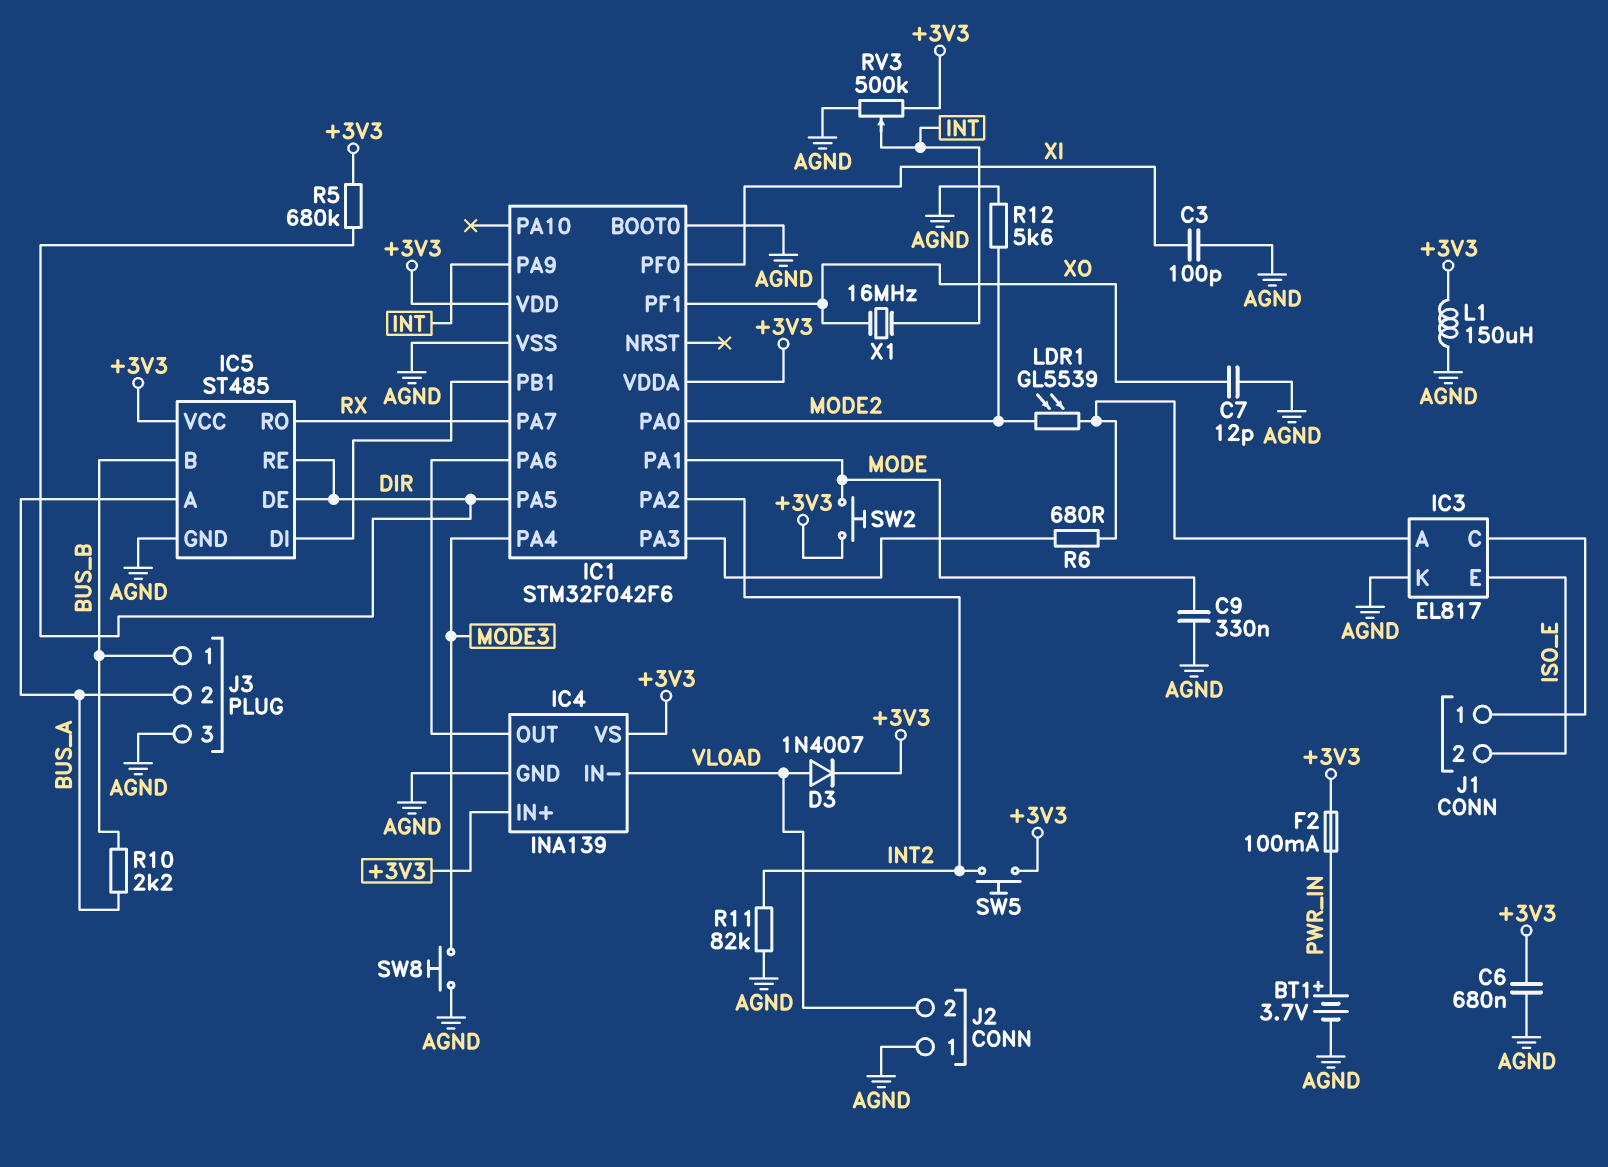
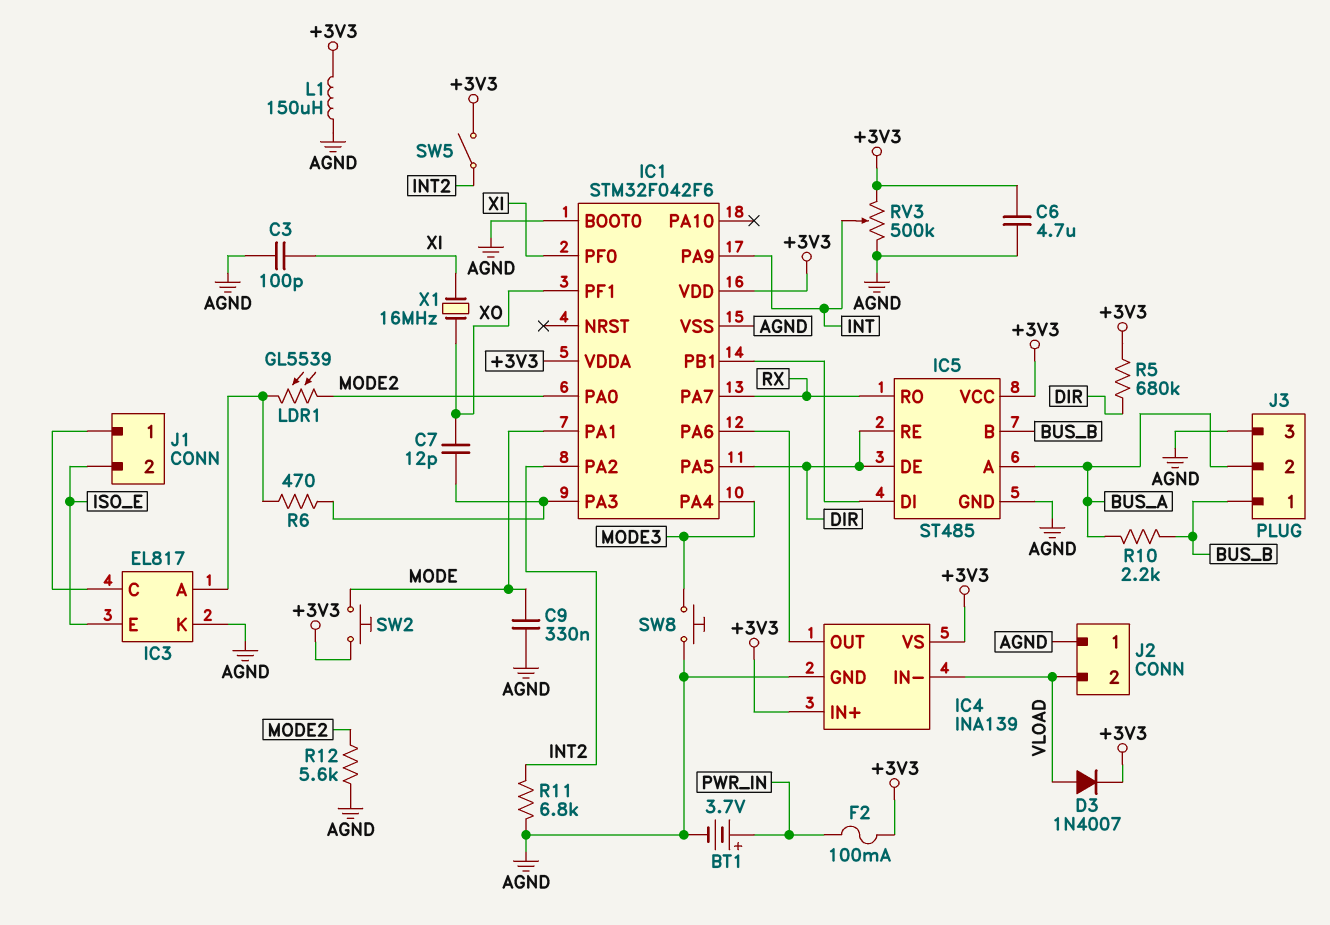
C6: 680nF (+3V3, AGND) -> 4.7uF (+3V3, AGND)
C7: 12pF (AGND, XO) -> 12pF (IC1/PA3, XO)
R6: 680 (IC1/PA3, IC3/A) -> 470 (IC1/PA3, IC3/A)
R11: 82k (AGND, INT2) -> 6.8k (AGND, INT2)
SW5: button (+3V3, INT2) -> switch (+3V3, INT2)
X1: 16MHz (INT, XO) -> 16MHz (XI, XO)

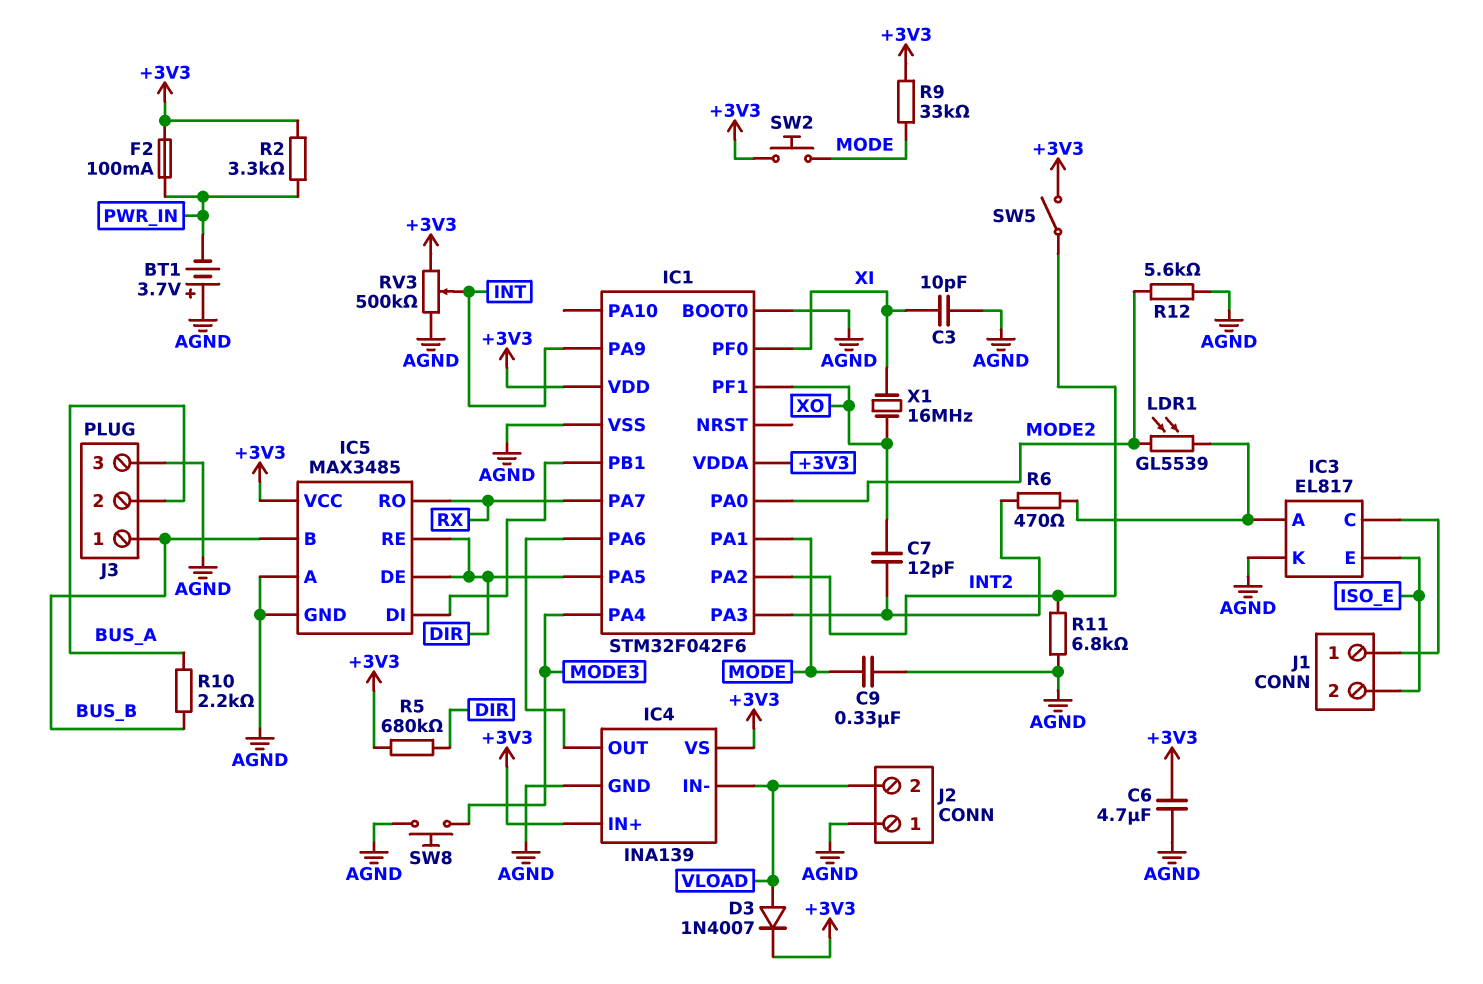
BT1: 3.7V (plus PWR_IN, minus AGND) -> 3.7V (plus AGND, minus PWR_IN)
C3: 100pF (AGND, XI) -> 10pF (AGND, XI)
IC5: ST485 -> MAX3485
IC5 pin A: BUS_A -> AGND
L1: 150uH (+3V3, AGND) -> none
R2: none -> 3.3k (+3V3, PWR_IN)
R9: none -> 33k (+3V3, MODE)

